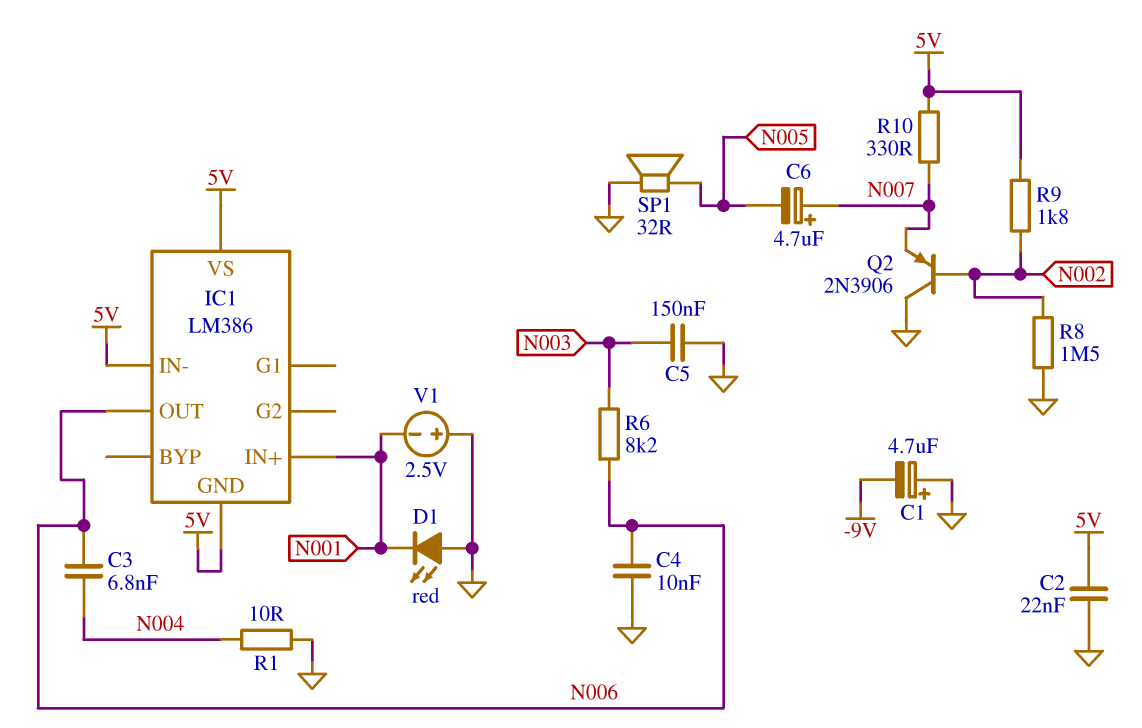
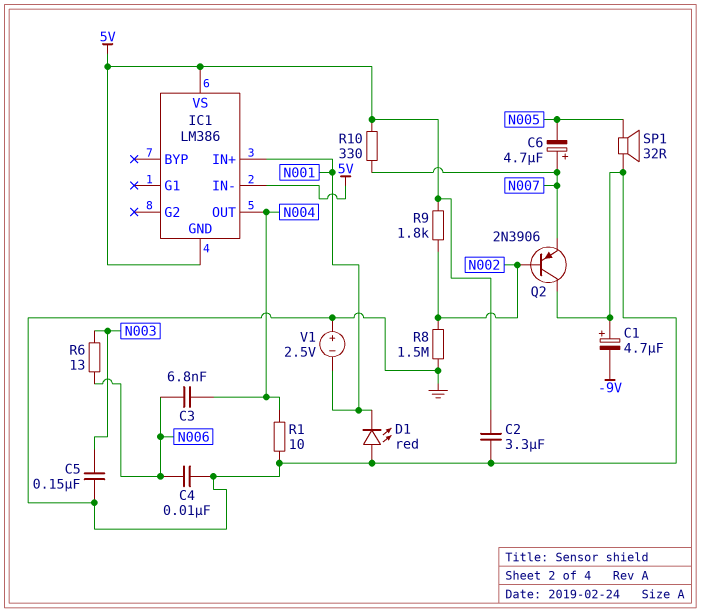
C2: 22nF (5V, GND) -> 3.3uF (5V, GND)
IC1 pin OUT: N006 -> N004
R6: 8.2k (N003, N006) -> 13 (N003, N006)

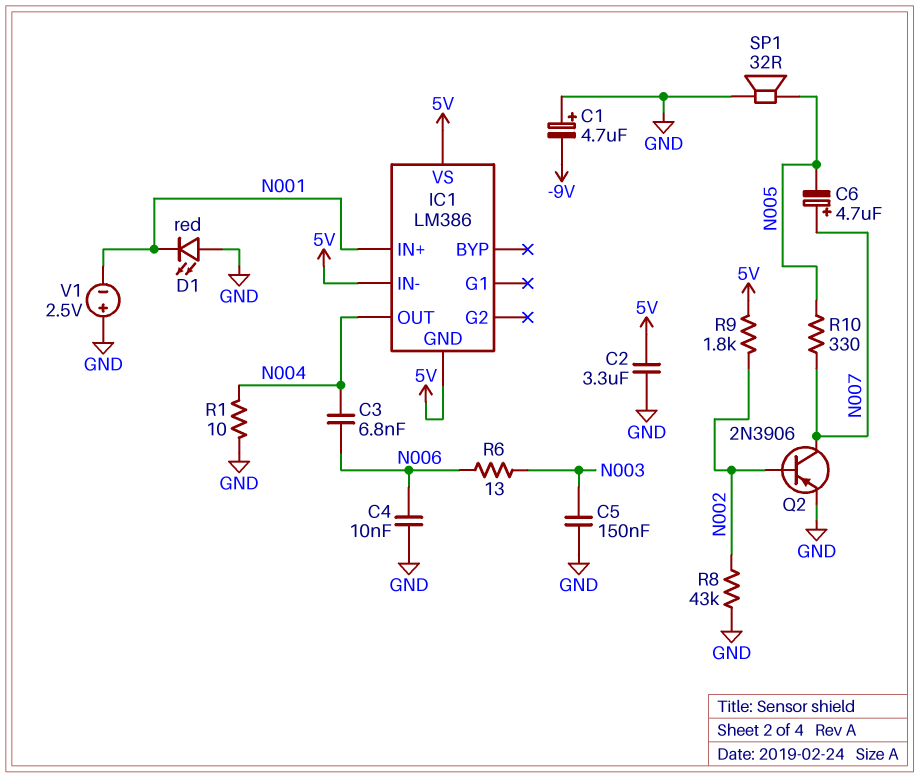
Q2: PNP 2N3906 (B N002, C GND, E N007) -> PNP 2N3906 (B N002, C N007, E GND)
R8: 1.5M (GND, N002) -> 43k (GND, N002)
R10: 330 (5V, N007) -> 330 (N005, N007)

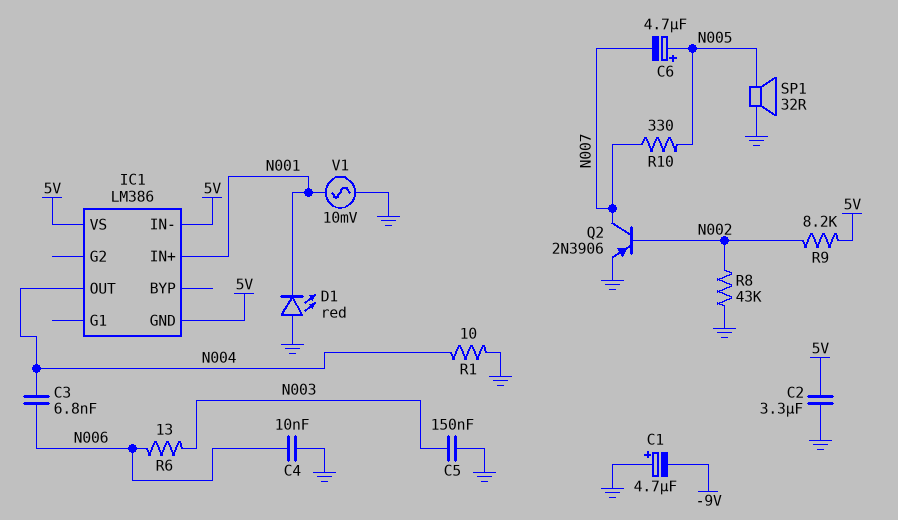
C6: 4.7uF (plus N007, minus N005) -> 4.7uF (plus N005, minus N007)
R9: 1.8k (5V, N002) -> 8.2k (5V, N002)
V1: 2.5V (plus GND, minus N001) -> AC 10mV (GND, N001)

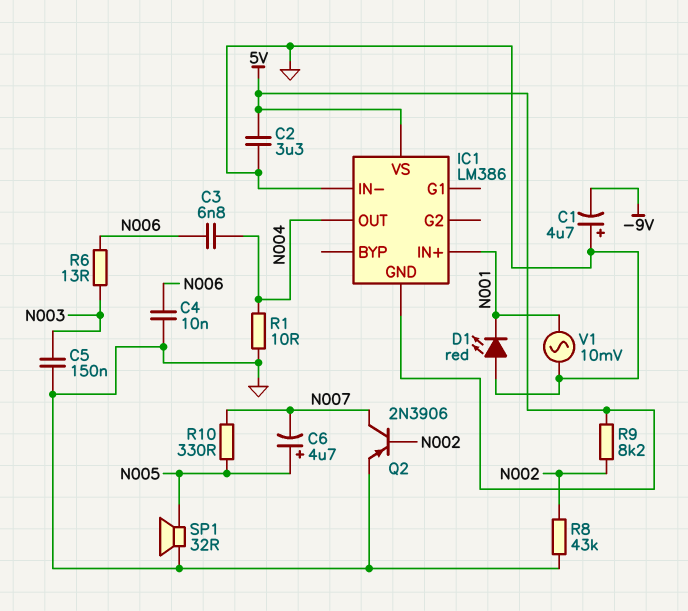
IC1 pin IN-: 5V -> GND

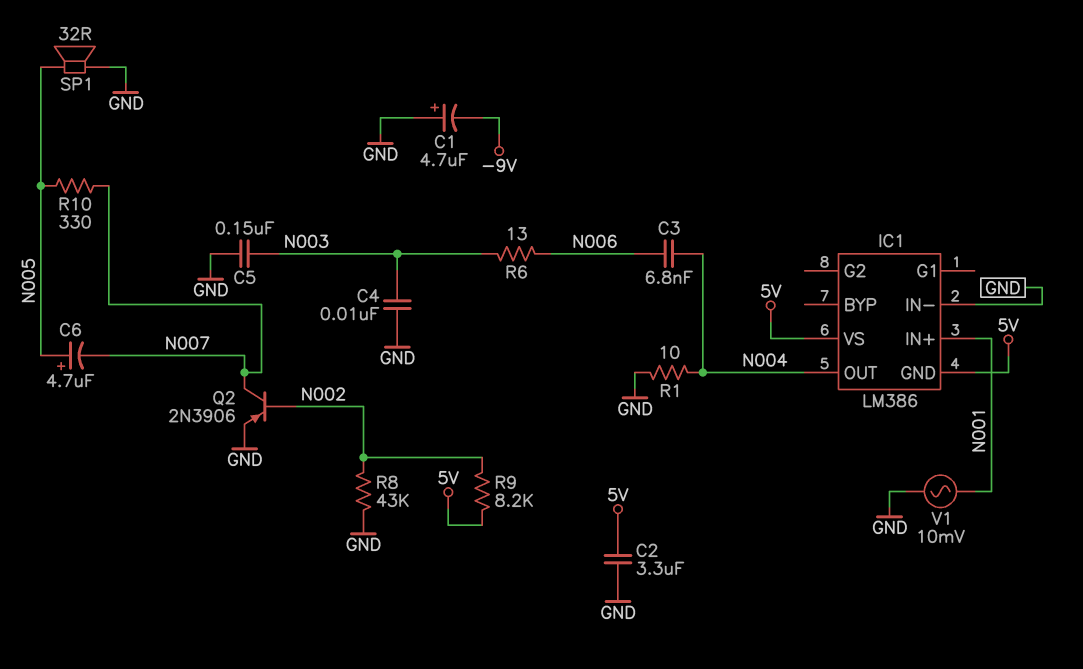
C4: 10nF (GND, N006) -> 10nF (GND, N003)
D1: LED red (A GND, K N001) -> none

